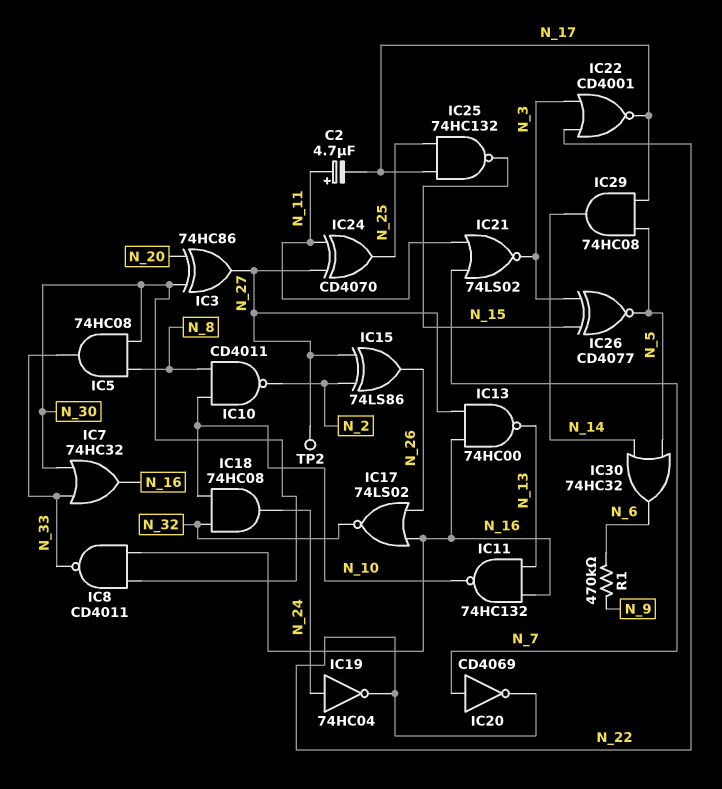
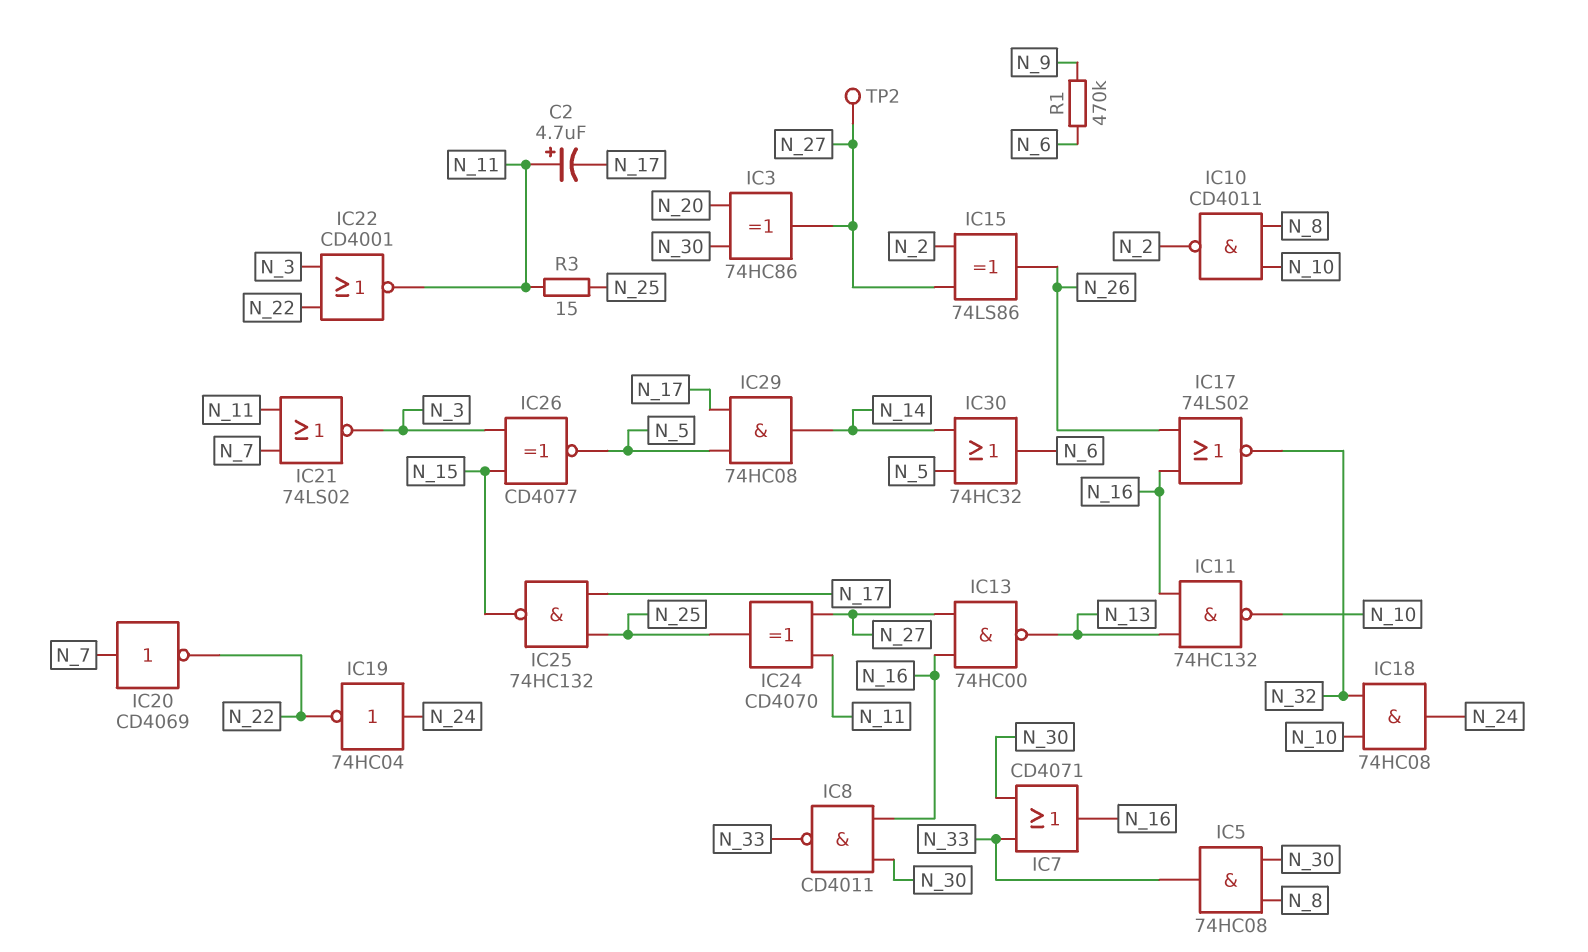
IC7: OR 74HC32 (in N_30, in N_33, out N_16) -> OR CD4071 (in N_30, in N_33, out N_16)
IC22: NOR CD4001 (in N_3, in N_22, out N_17) -> NOR CD4001 (in N_3, in N_22, out N_11)
R3: none -> 15 (N_11, N_25)

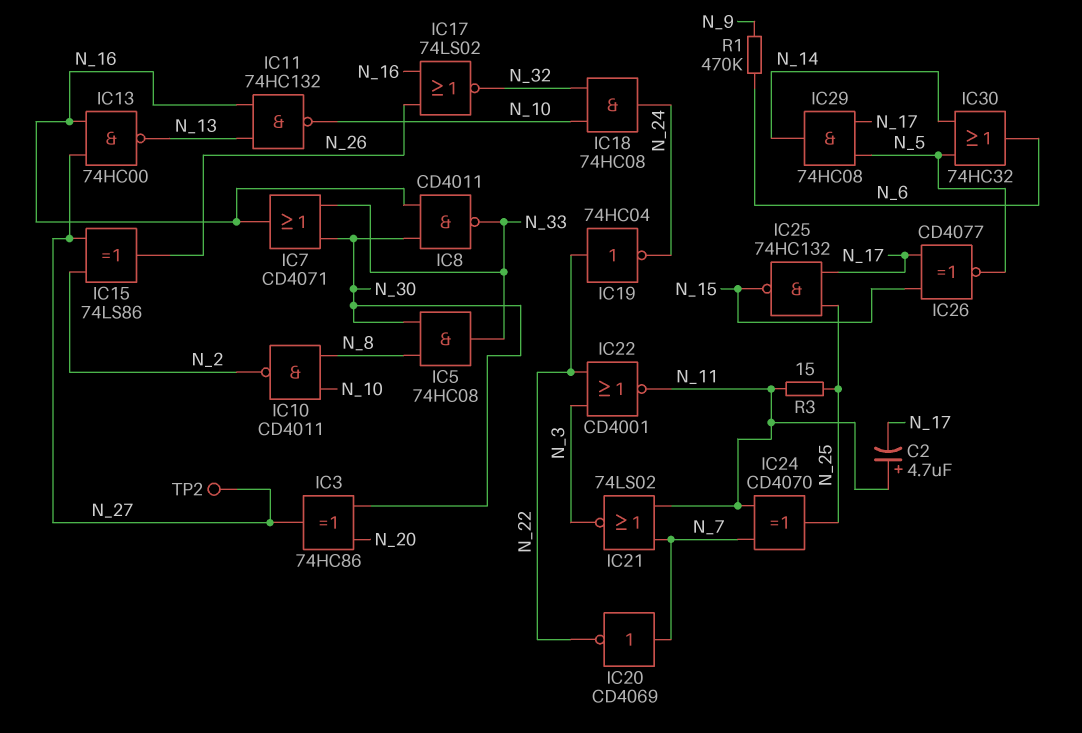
IC19: NOT 74HC04 (in N_24, out N_22) -> NOT 74HC04 (in N_22, out N_24)
IC24: XOR CD4070 (in N_11, in N_27, out N_25) -> XOR CD4070 (in N_7, in N_11, out N_25)
IC26: XNOR CD4077 (in N_3, in N_15, out N_5) -> XNOR CD4077 (in N_15, in N_17, out N_5)

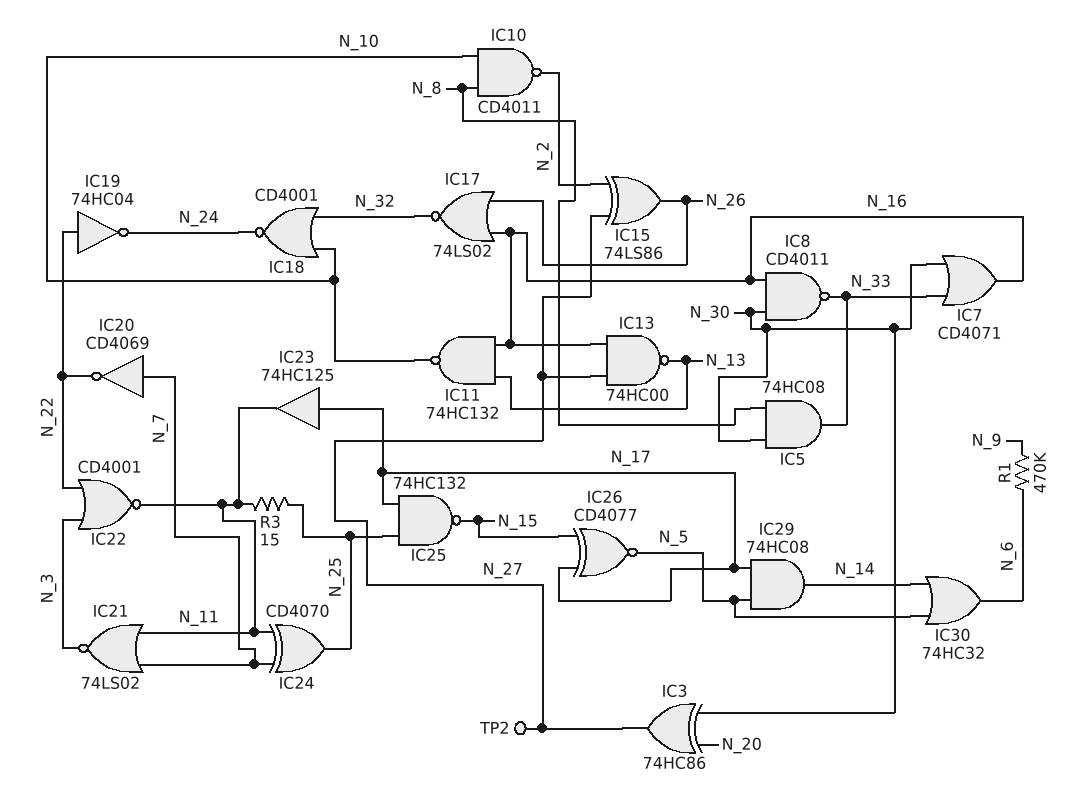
C2: 4.7uF (plus N_11, minus N_17) -> none
IC18: AND 74HC08 (in N_10, in N_32, out N_24) -> NOR CD4001 (in N_10, in N_32, out N_24)
IC23: none -> buffer 74HC125 (in N_17, out N_11)

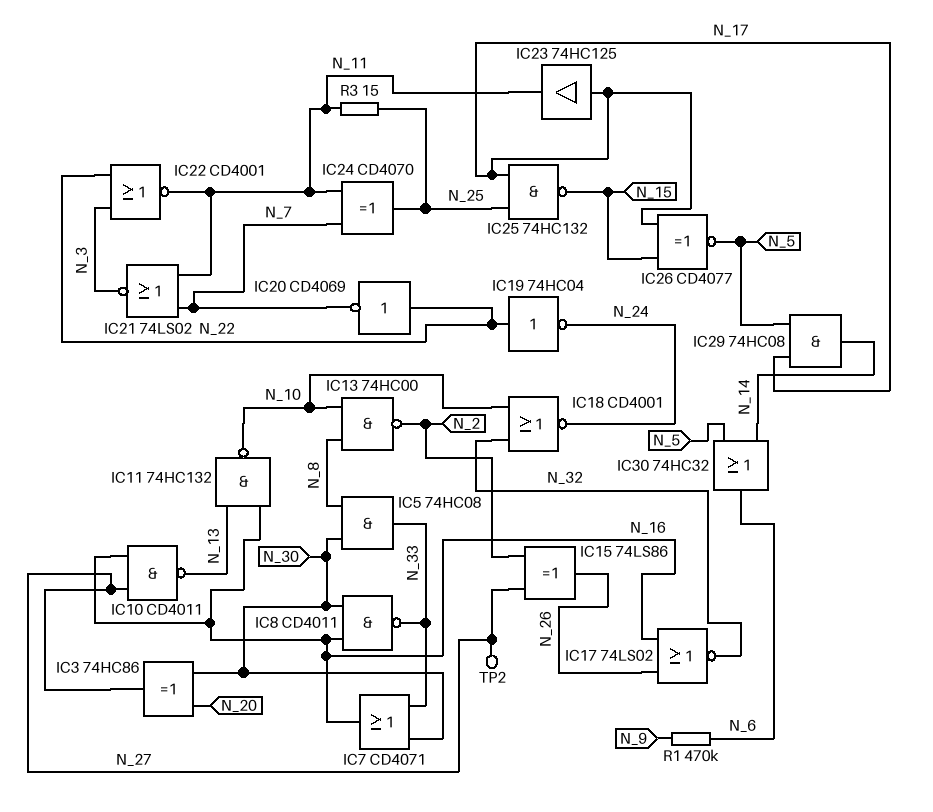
IC10: NAND CD4011 (in N_8, in N_10, out N_2) -> NAND CD4011 (in N_16, in N_27, out N_13)
IC13: NAND 74HC00 (in N_16, in N_27, out N_13) -> NAND 74HC00 (in N_8, in N_10, out N_2)
IC20: NOT CD4069 (in N_7, out N_22) -> NOT CD4069 (in N_22, out N_7)

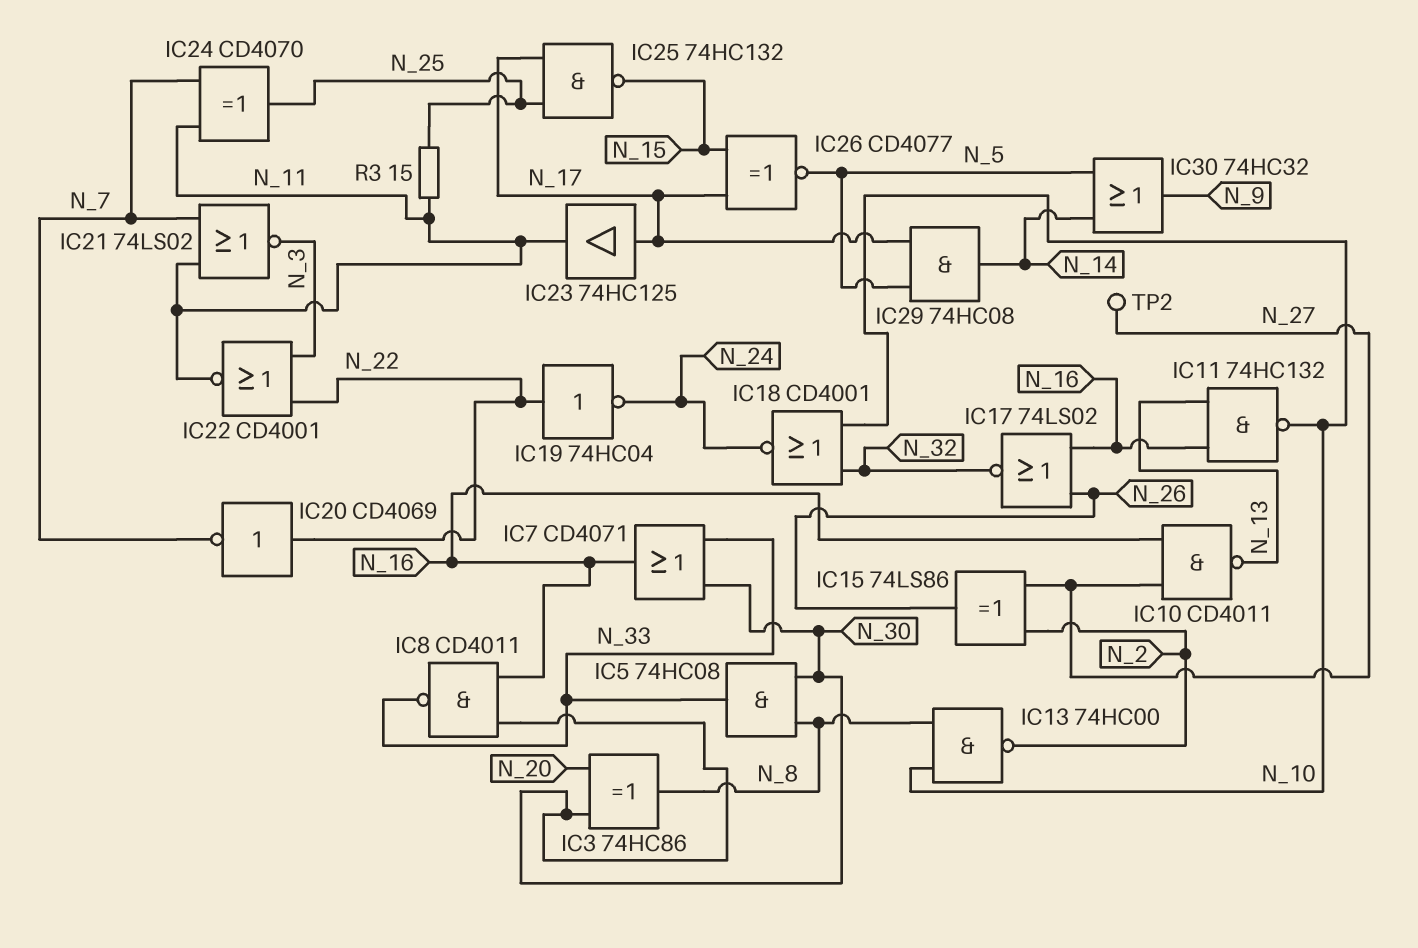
IC3: XOR 74HC86 (in N_20, in N_30, out N_27) -> XOR 74HC86 (in N_20, in N_30, out N_8)
IC30: OR 74HC32 (in N_5, in N_14, out N_6) -> OR 74HC32 (in N_5, in N_14, out N_9)
R1: 470k (N_6, N_9) -> none

